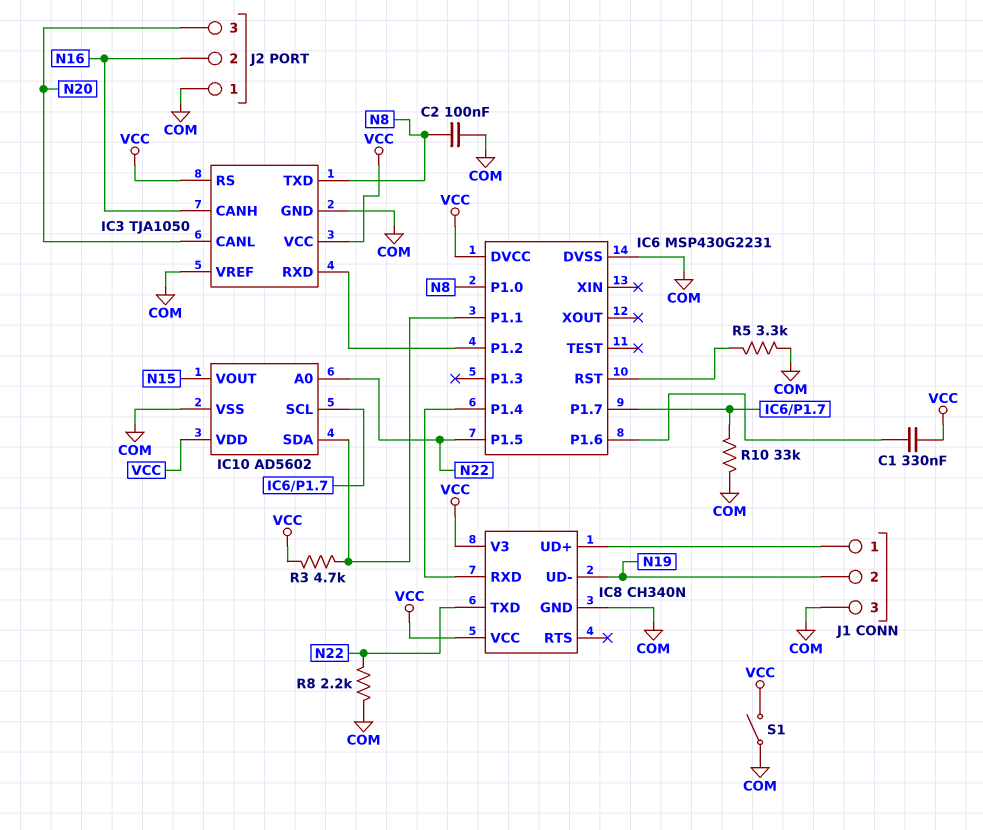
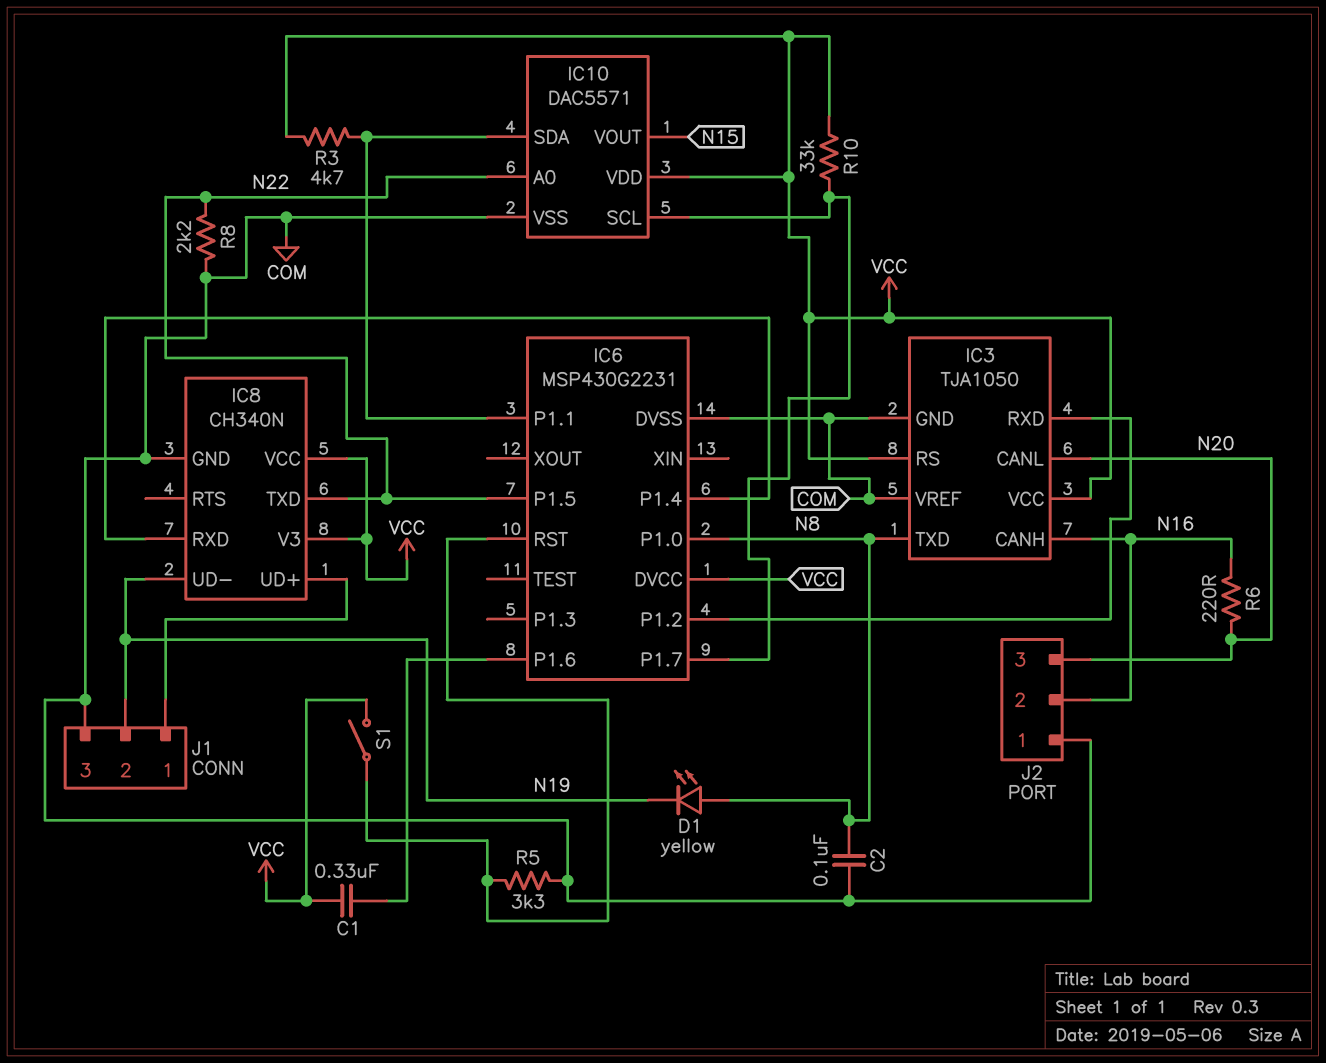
D1: none -> LED yellow (A N8, K N19)
IC10: AD5602 -> DAC5571
R6: none -> 220 (N16, N20)
R10: 33k (COM, IC6/P1.7) -> 33k (IC6/P1.7, VCC)
S1: switch (COM, VCC) -> switch (IC6/RST, VCC)

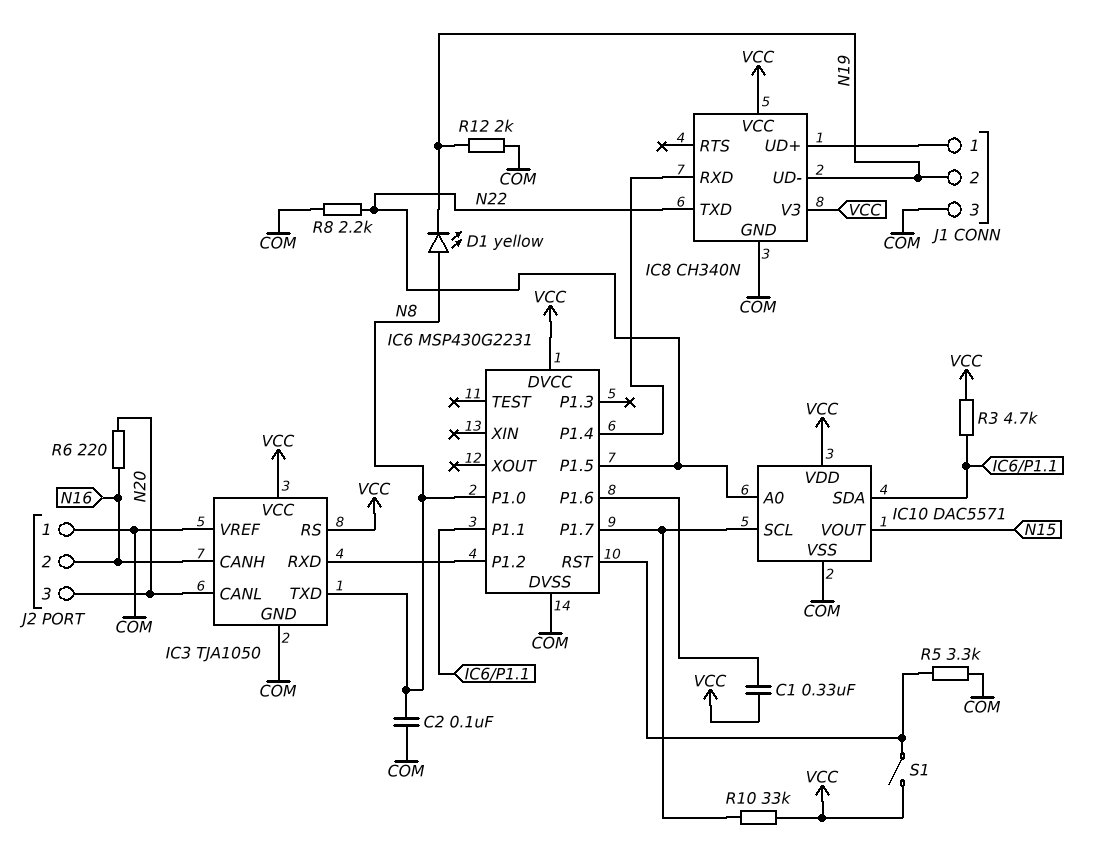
R12: none -> 2k (COM, N19)

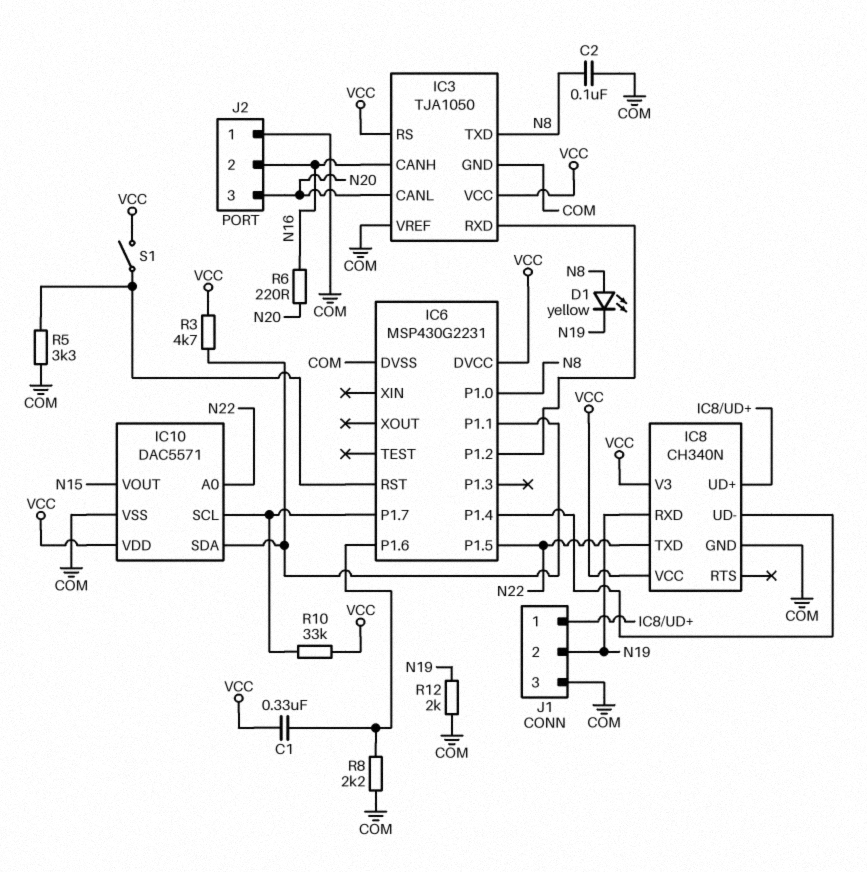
IC8 pin RXD: IC6/P1.4 -> N19
IC8 pin UD-: N19 -> IC6/P1.4
R8: 2.2k (COM, N22) -> 2.2k (COM, IC6/P1.6)

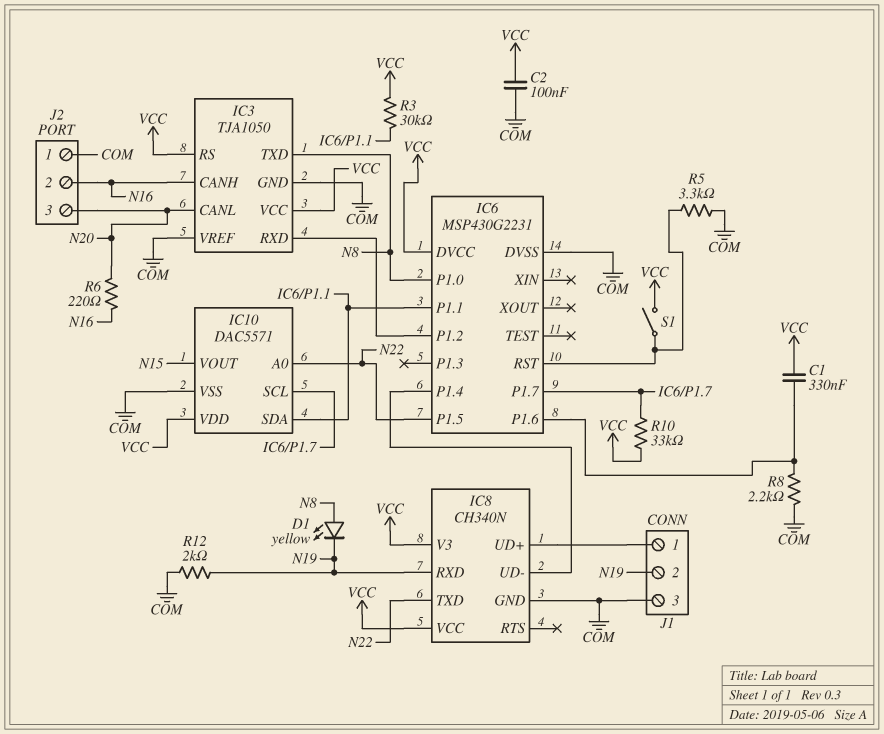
C2: 100nF (COM, N8) -> 100nF (COM, VCC)
R3: 4.7k (IC6/P1.1, VCC) -> 30k (IC6/P1.1, VCC)

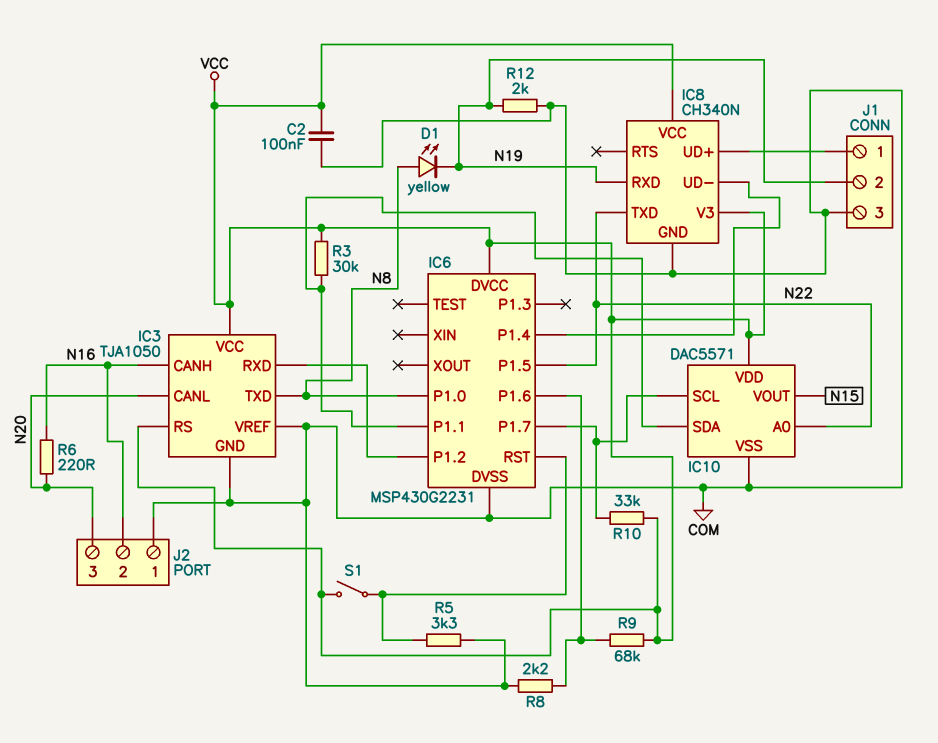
C1: 330nF (IC6/P1.6, VCC) -> none
R9: none -> 68k (IC6/P1.6, VCC)

